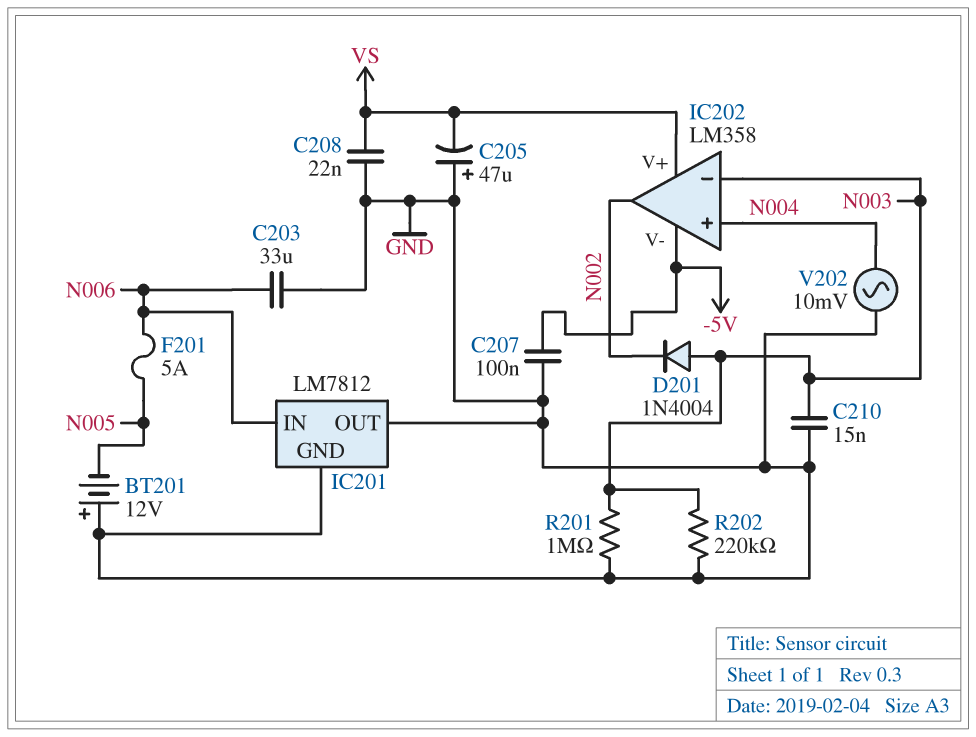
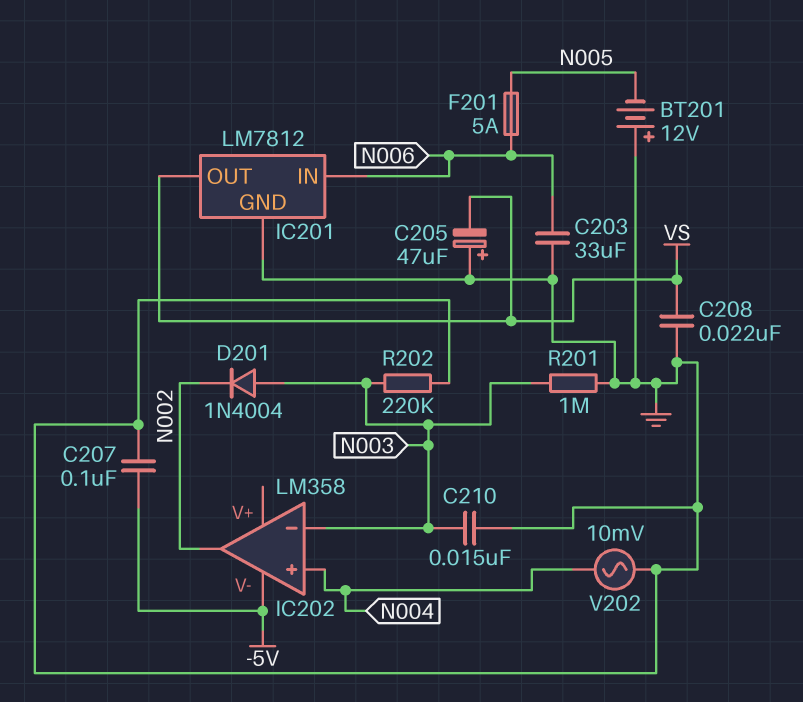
IC201 pin OUT: GND -> VS
IC202 pin V+: VS -> none

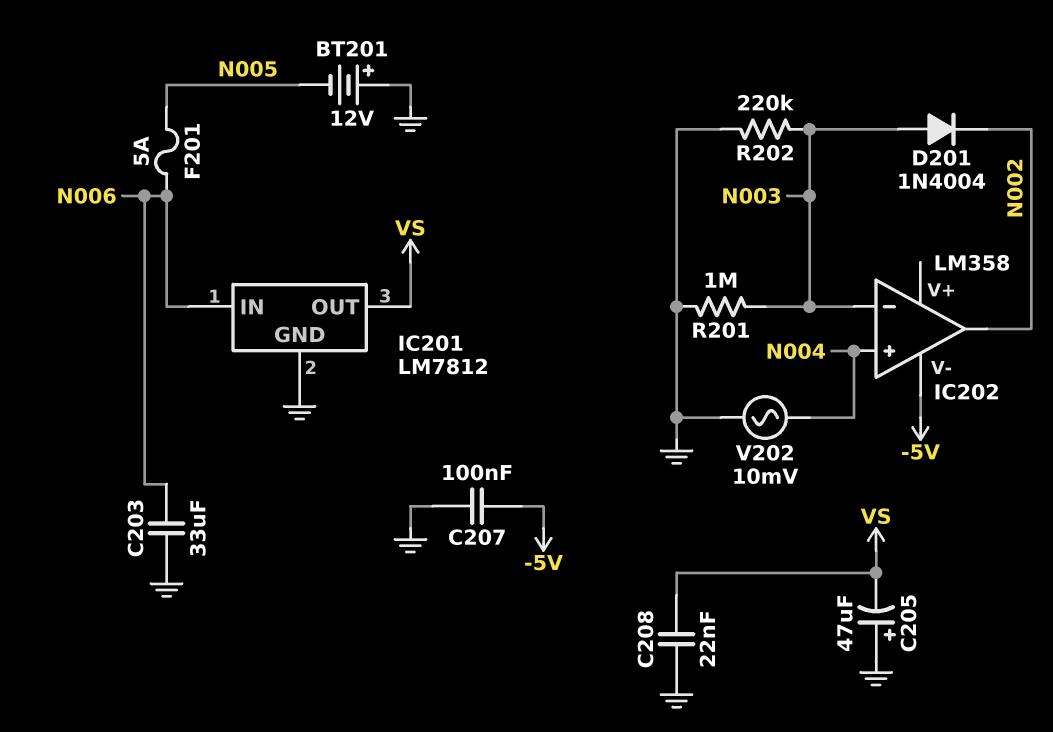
C210: 15nF (GND, N003) -> none

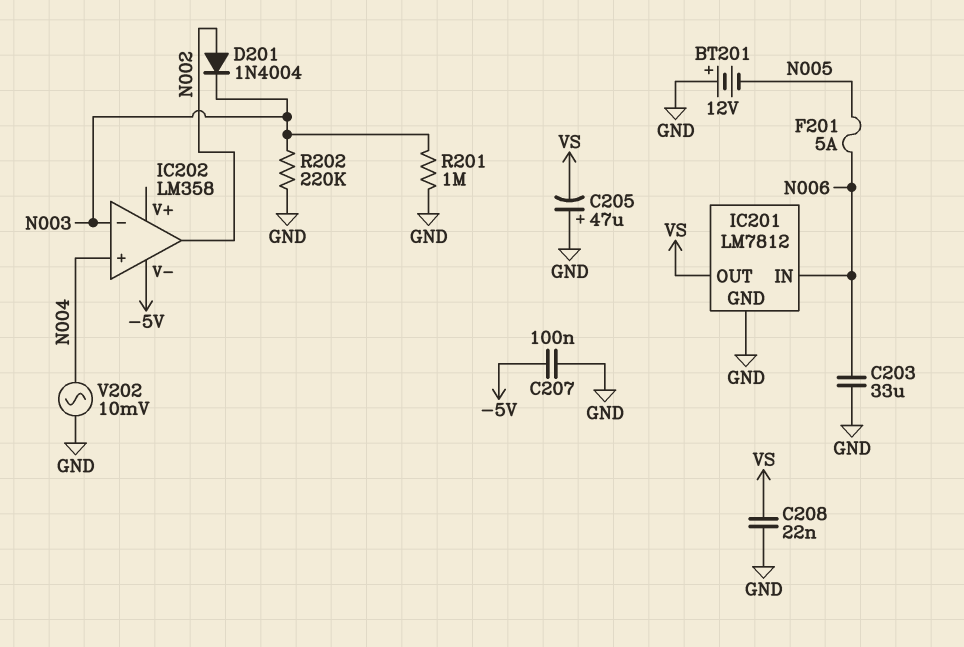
D201: diode 1N4004 (A N003, K N002) -> diode 1N4004 (A N002, K N003)

